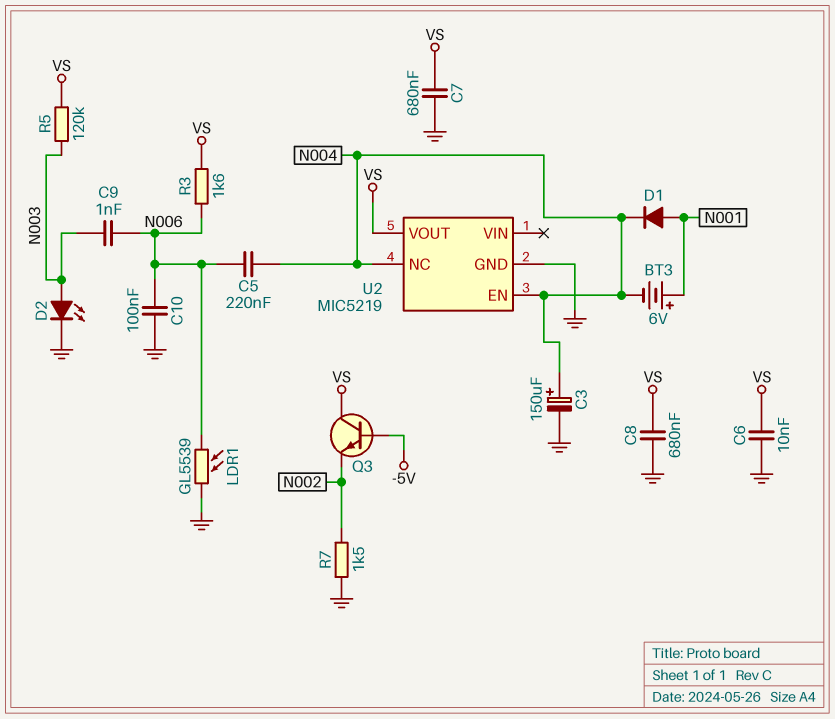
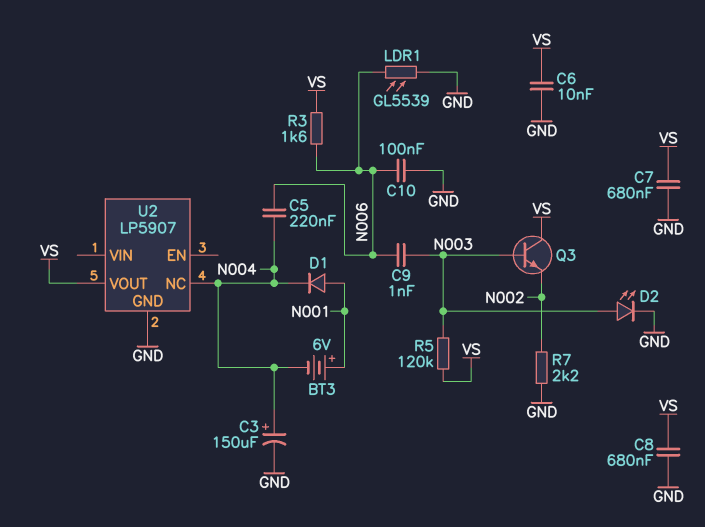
Q3: NPN (B -5V, C VS, E N002) -> NPN (B N003, C VS, E N002)
R7: 1.5k (GND, N002) -> 2.2k (GND, N002)
U2: MIC5219 -> LP5907
U2 pin EN: N004 -> none

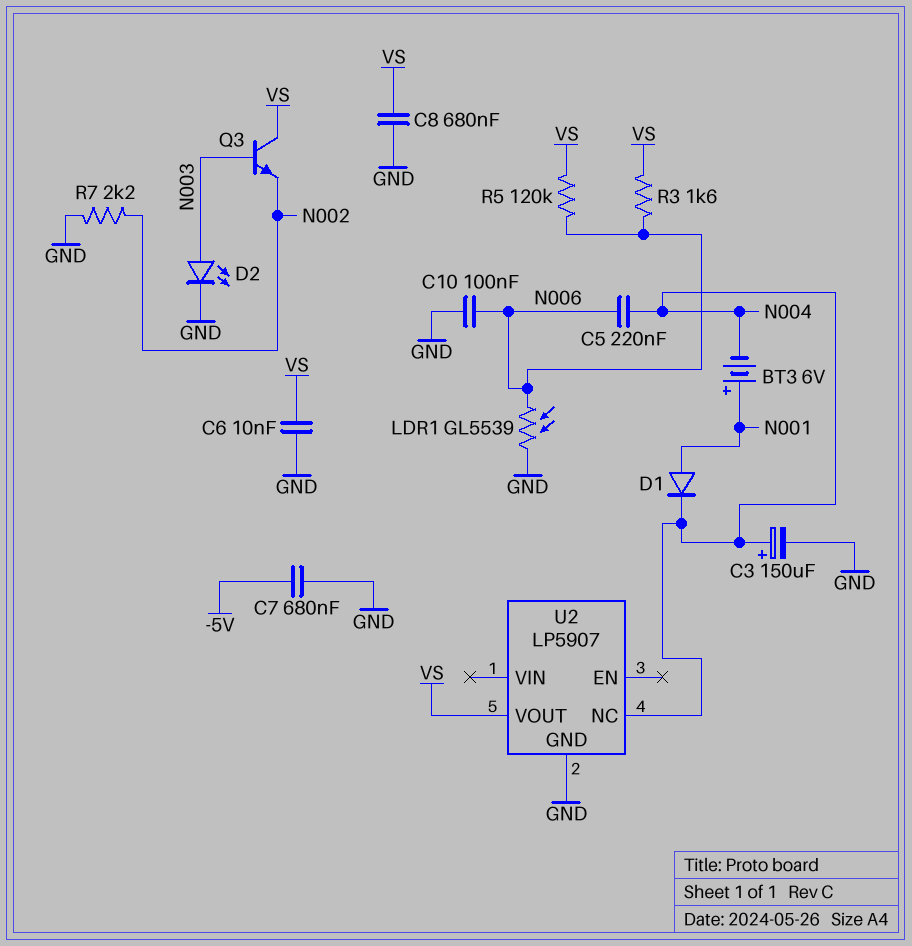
C7: 680nF (GND, VS) -> 680nF (-5V, GND)
C9: 1nF (N003, N006) -> none
R5: 120k (N003, VS) -> 120k (N006, VS)

